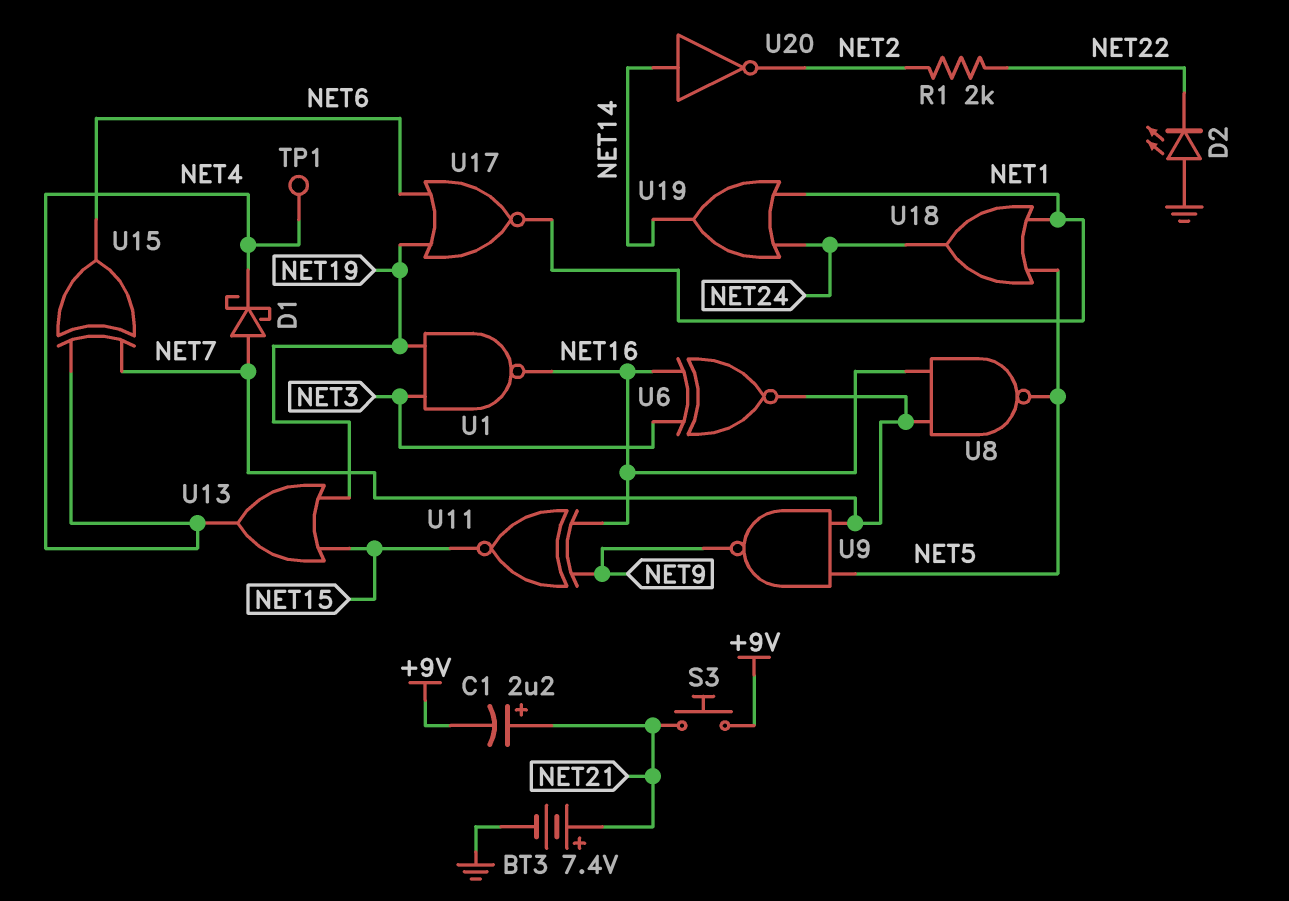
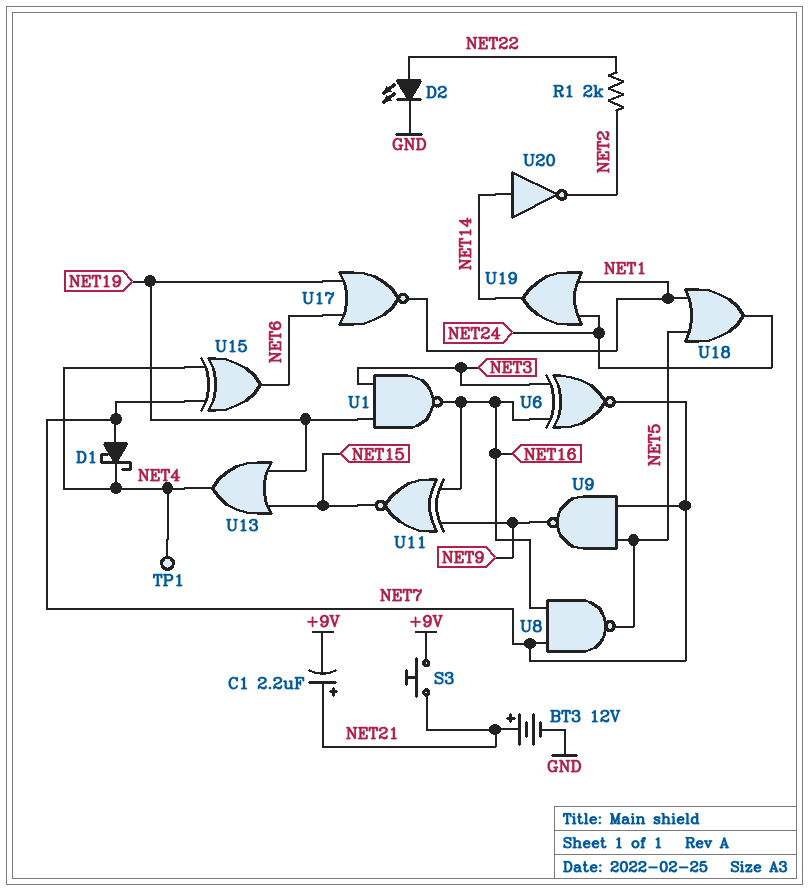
BT3: 7.4V (plus NET21, minus GND) -> 12V (plus NET21, minus GND)
D2: LED (A GND, K NET22) -> LED (A NET22, K GND)

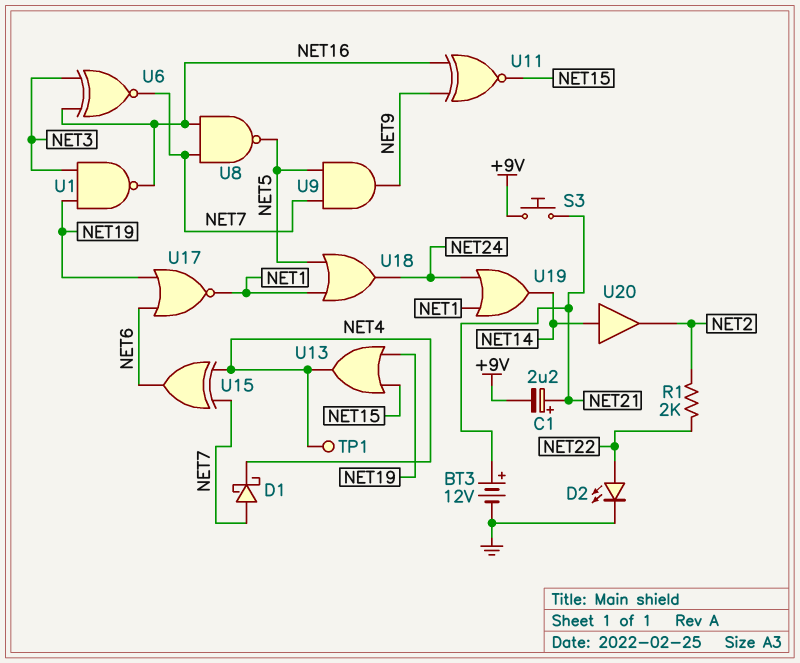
U9: NAND (in NET5, in NET7, out NET9) -> AND (in NET5, in NET7, out NET9)
U20: NOT (in NET14, out NET2) -> buffer (in NET14, out NET2)

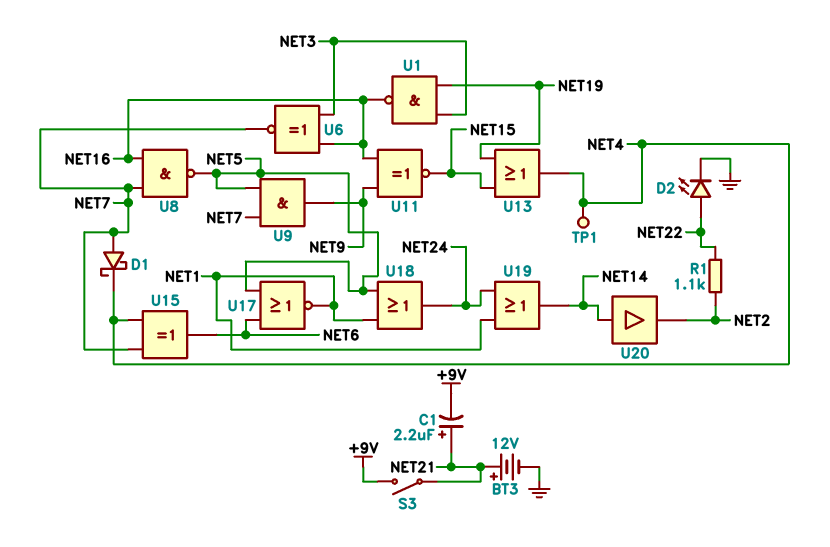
R1: 2k (NET2, NET22) -> 1.1k (NET2, NET22)
S3: button (+9V, NET21) -> switch (+9V, NET21)
U17: NOR (in NET6, in NET19, out NET1) -> NOR (in NET5, in NET6, out NET1)

